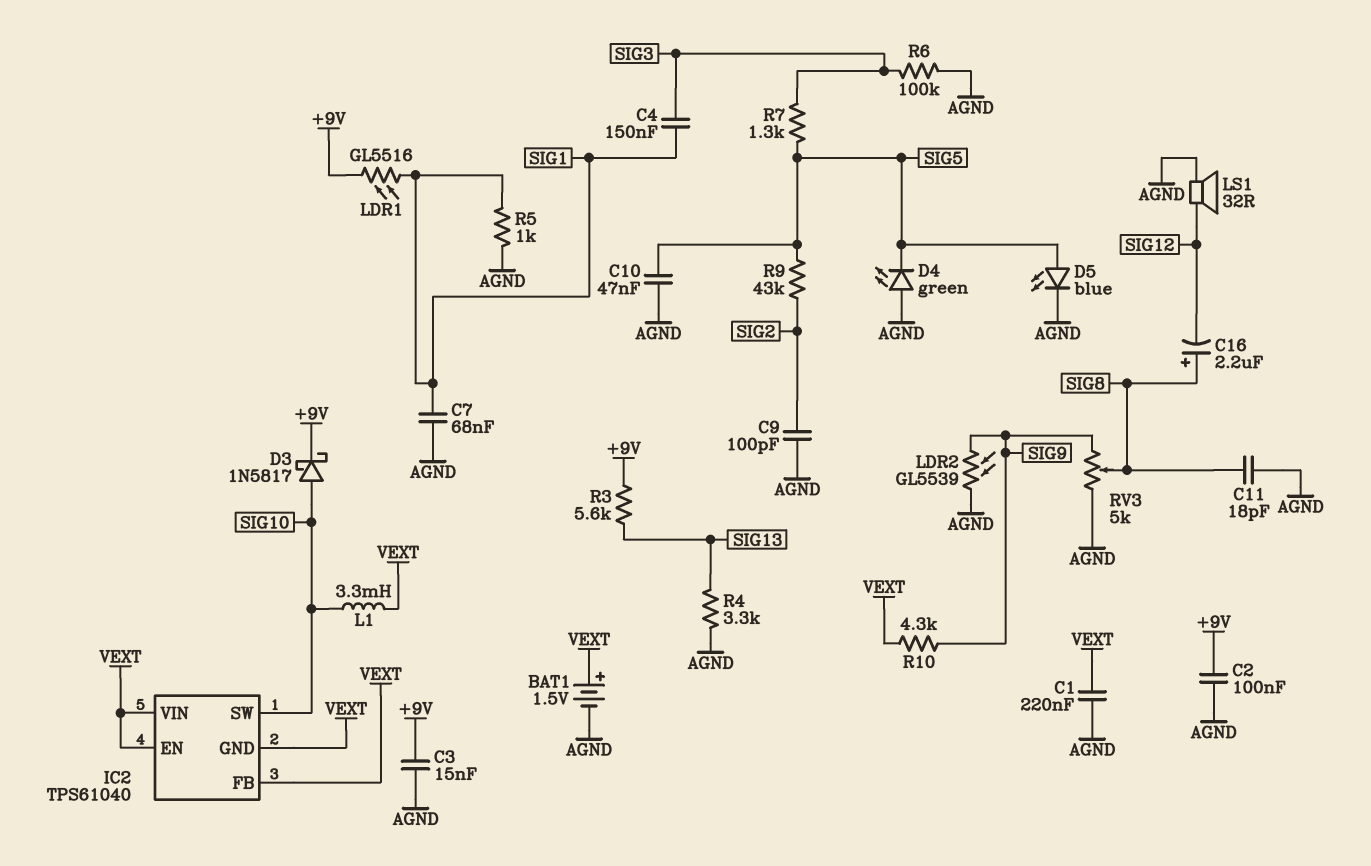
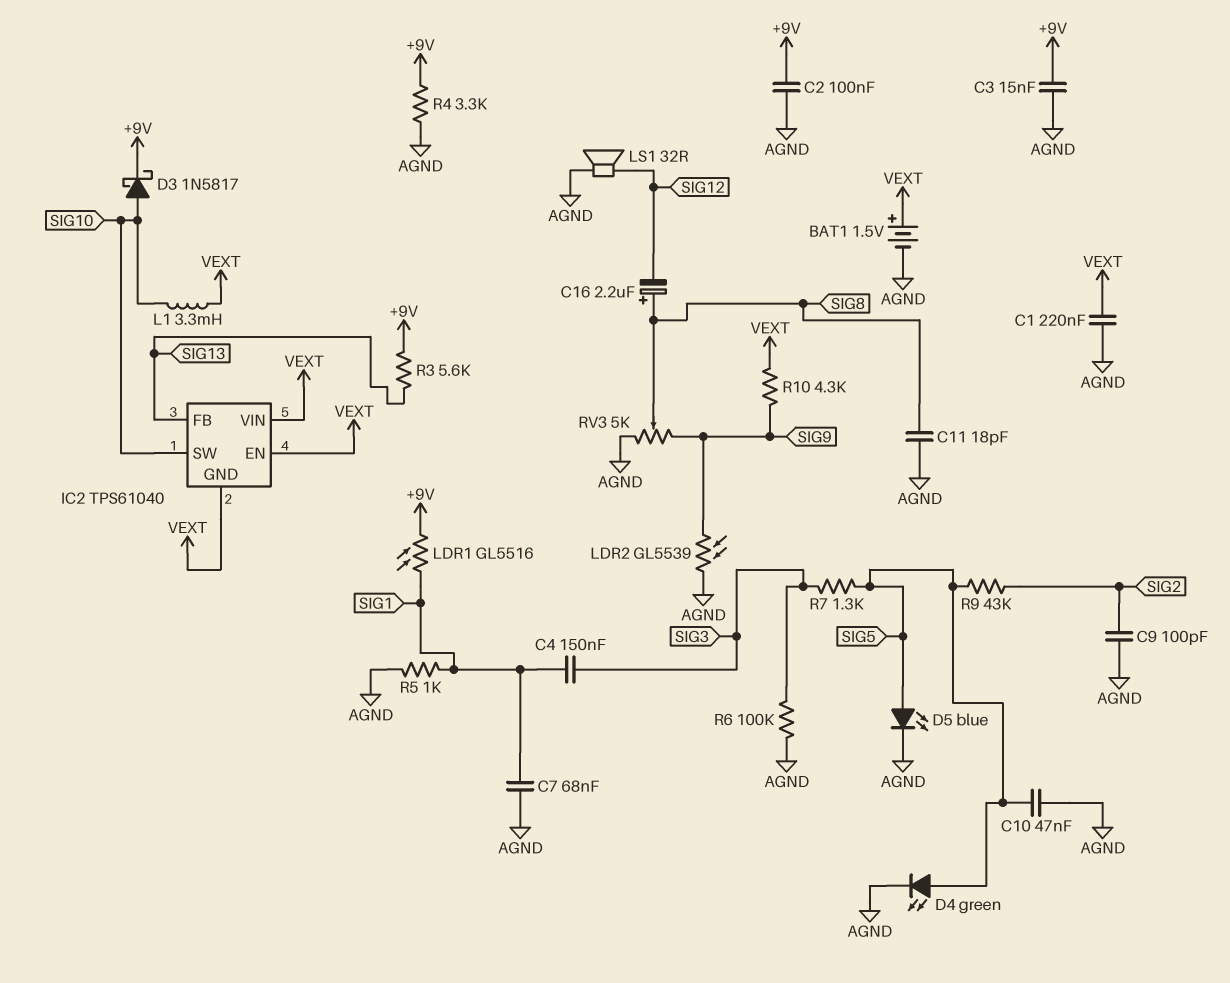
D4: LED green (A AGND, K SIG5) -> LED green (A SIG5, K AGND)
IC2 pin FB: VEXT -> SIG13
R4: 3.3k (AGND, SIG13) -> 3.3k (+9V, AGND)

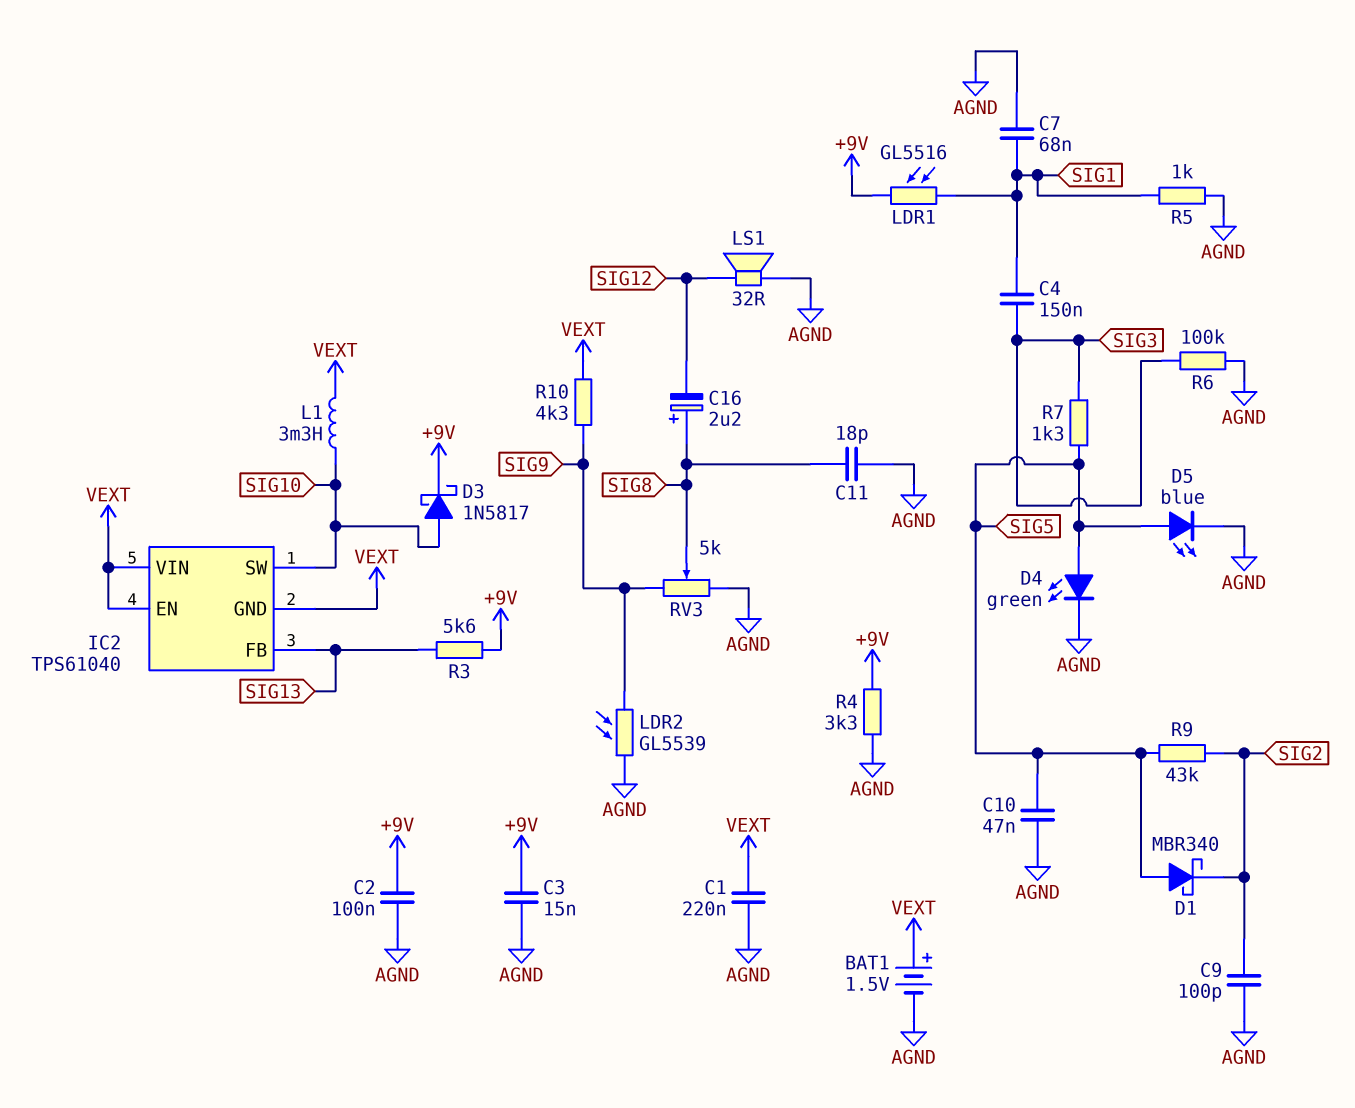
D1: none -> schottky MBR340 (A SIG5, K SIG2)

